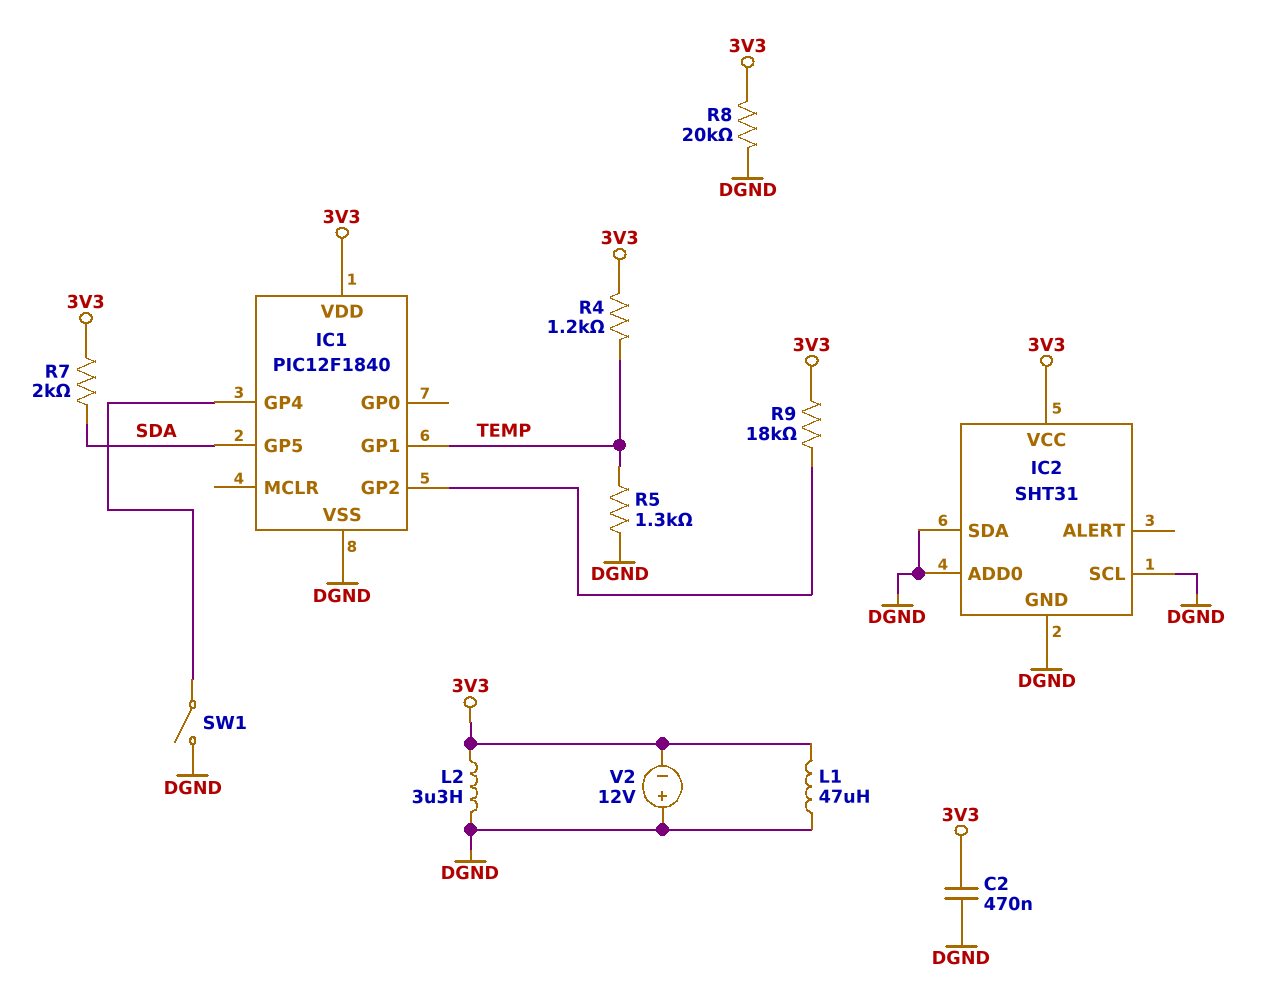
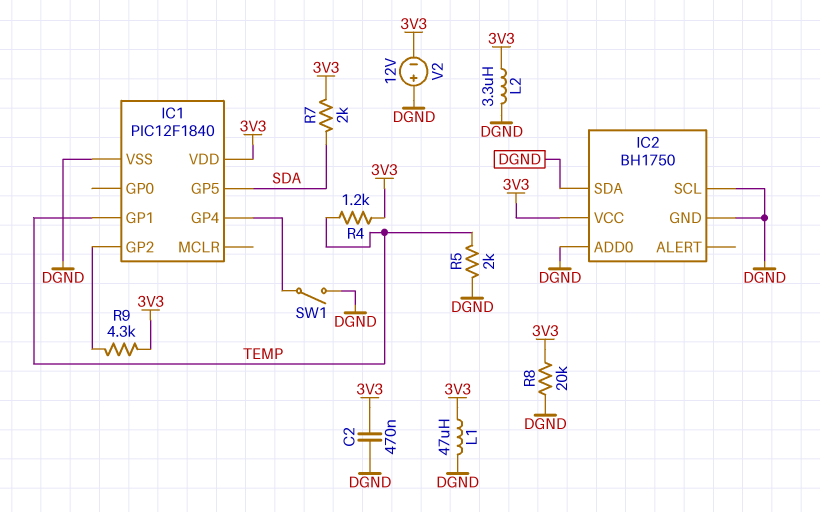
IC2: SHT31 -> BH1750
R5: 1.3k (DGND, TEMP) -> 2k (DGND, TEMP)
R9: 18k (3V3, IC1/GP2) -> 4.3k (3V3, IC1/GP2)

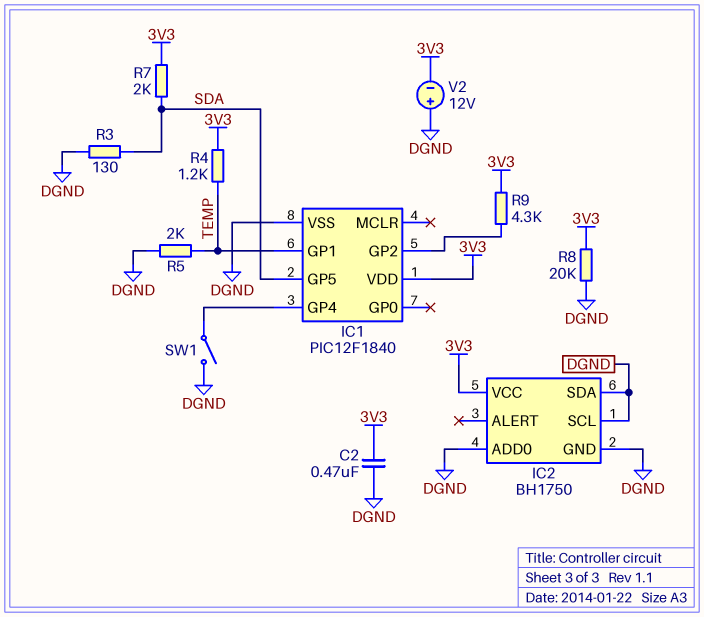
L1: 47uH (3V3, DGND) -> none
L2: 3.3uH (3V3, DGND) -> none
R3: none -> 130 (DGND, SDA)

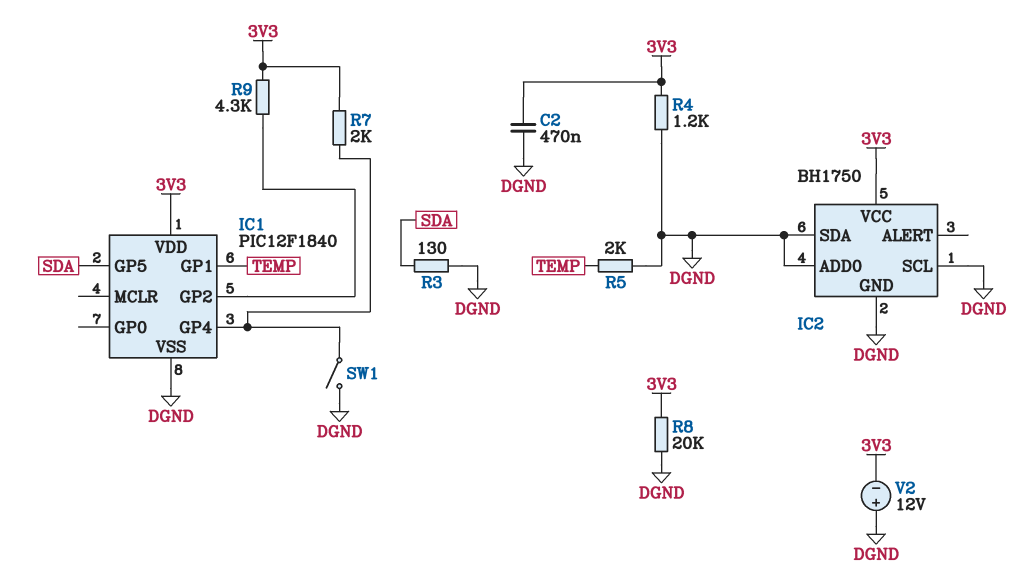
R4: 1.2k (3V3, TEMP) -> 1.2k (3V3, DGND)
R7: 2k (3V3, SDA) -> 2k (3V3, IC1/GP4)

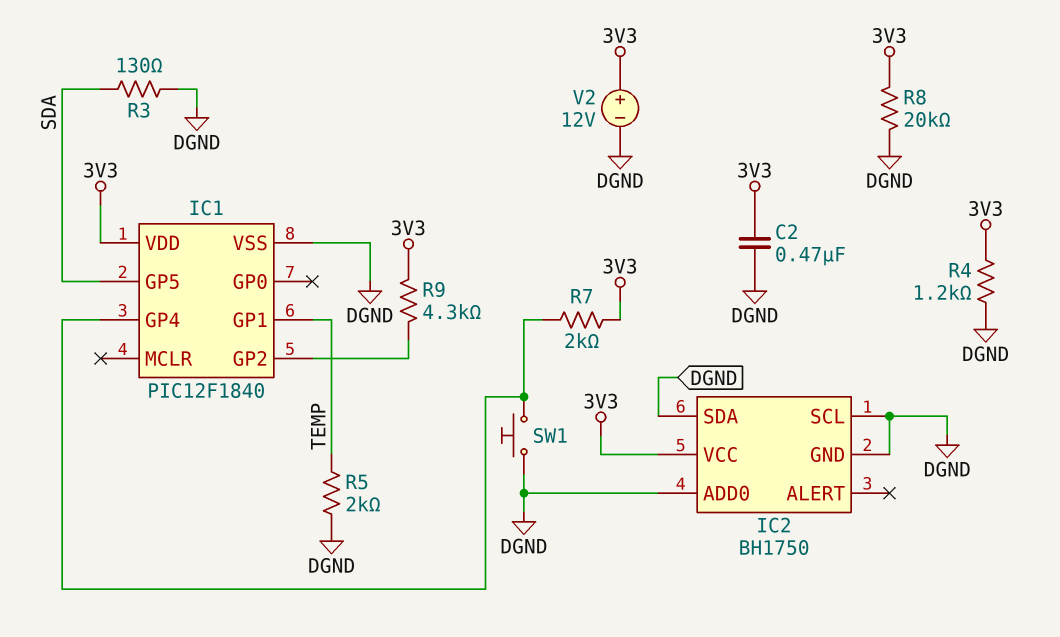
SW1: switch (DGND, IC1/GP4) -> button (DGND, IC1/GP4)
V2: 12V (plus DGND, minus 3V3) -> 12V (plus 3V3, minus DGND)

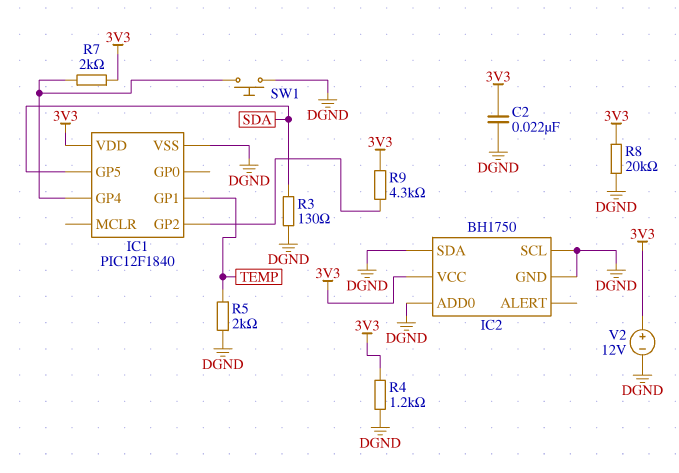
C2: 470nF (3V3, DGND) -> 22nF (3V3, DGND)

